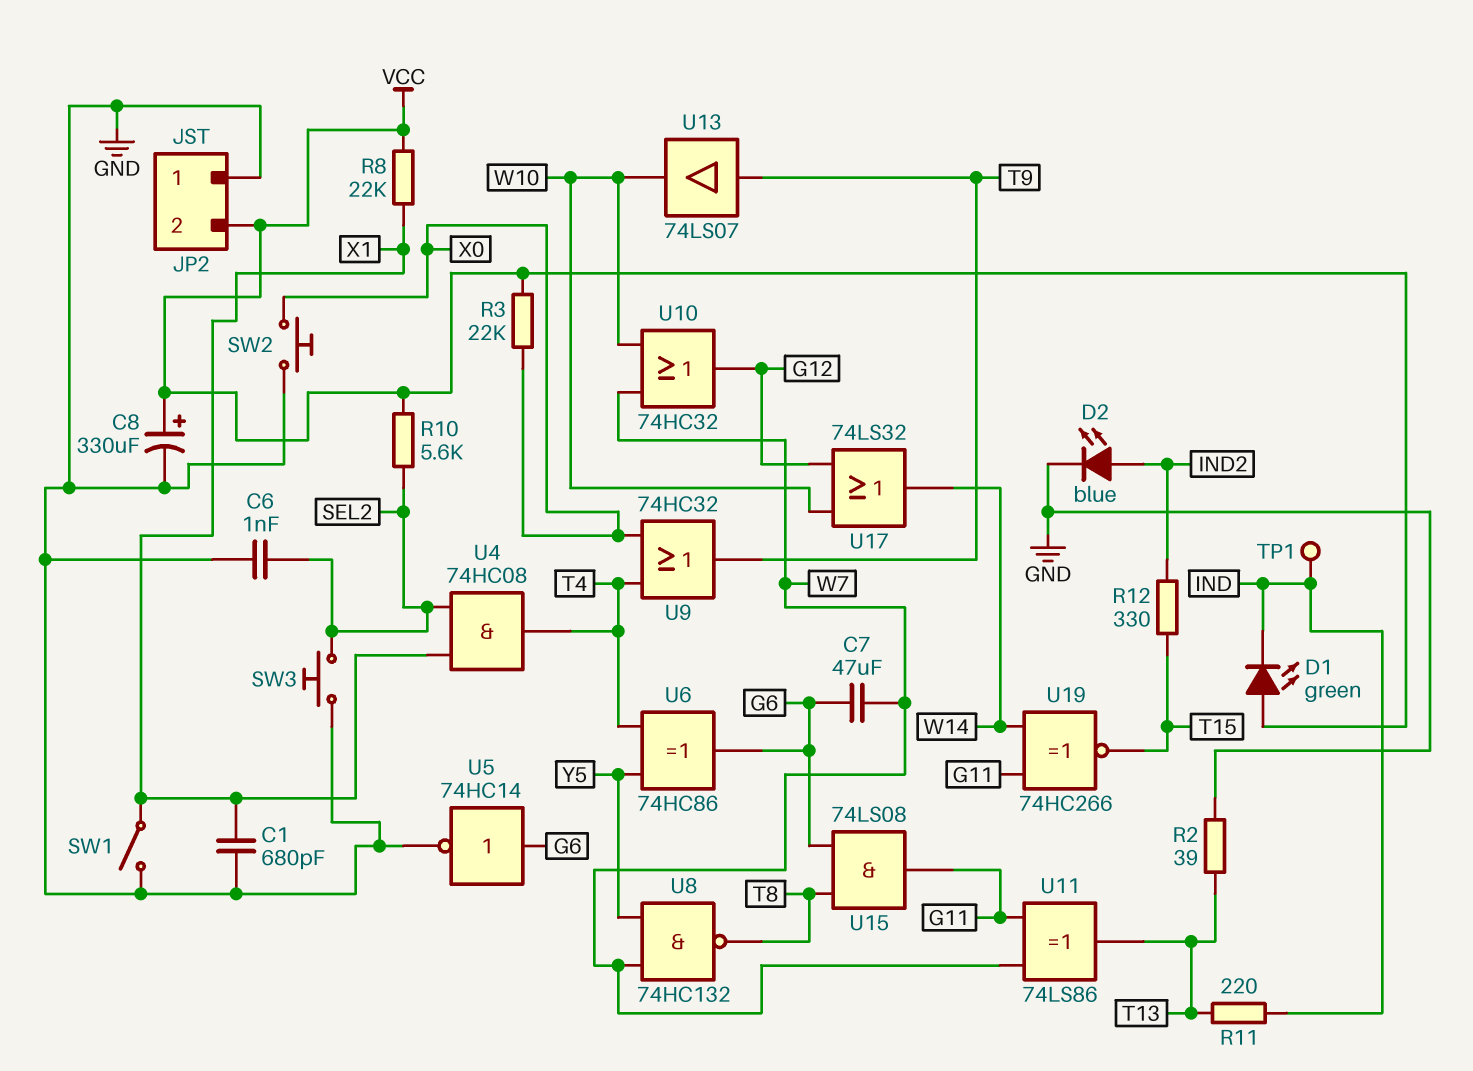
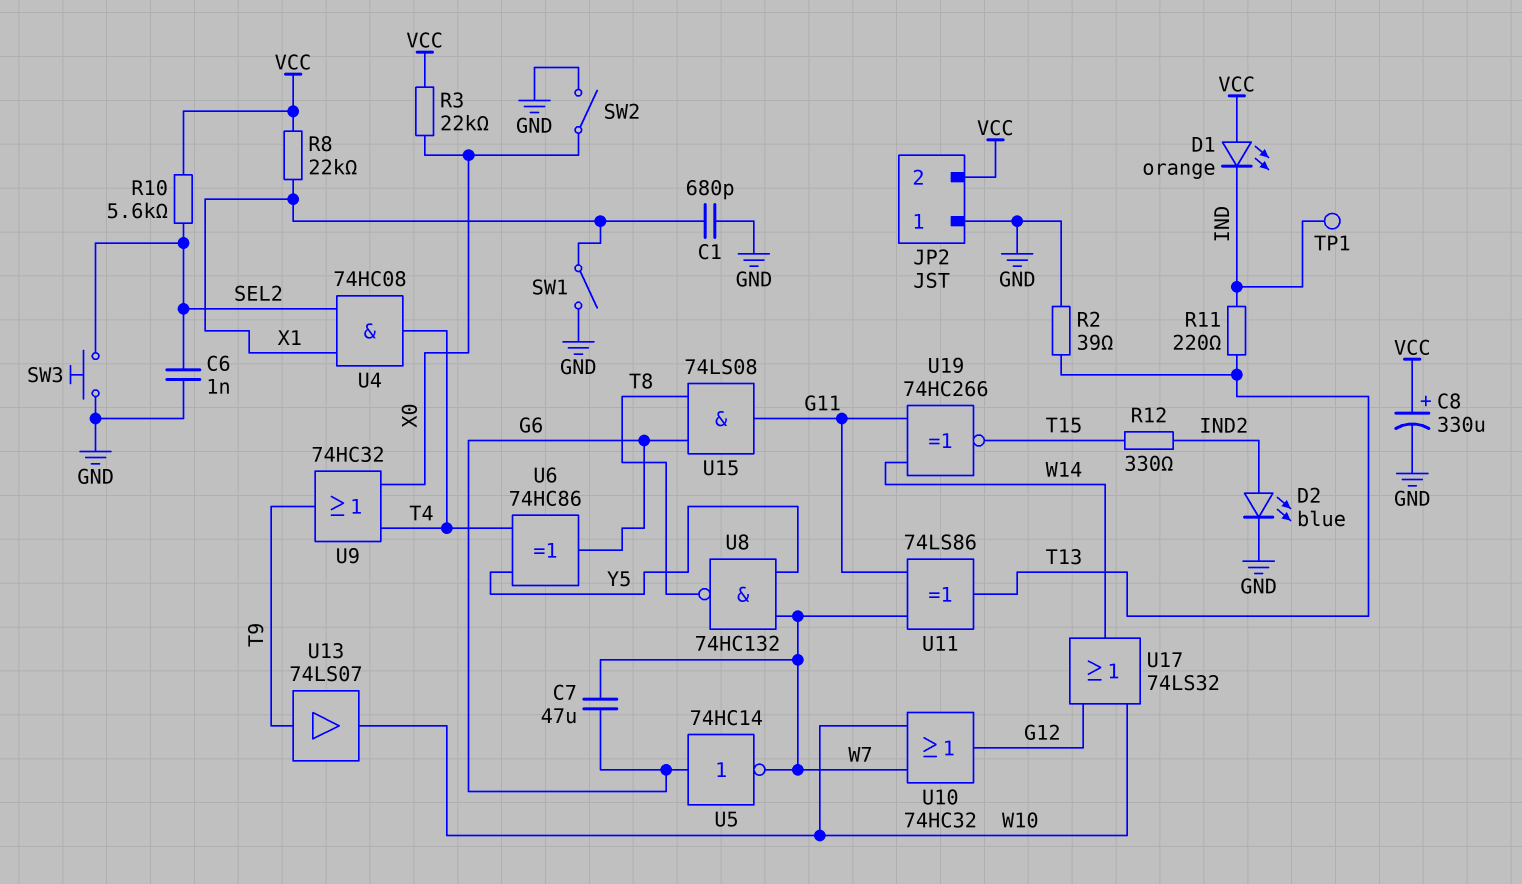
D1: LED green (A VCC, K IND) -> LED orange (A VCC, K IND)
SW2: button (GND, X0) -> switch (GND, X0)
U5: NOT 74HC14 (in G6, out GND) -> NOT 74HC14 (in G6, out W7)

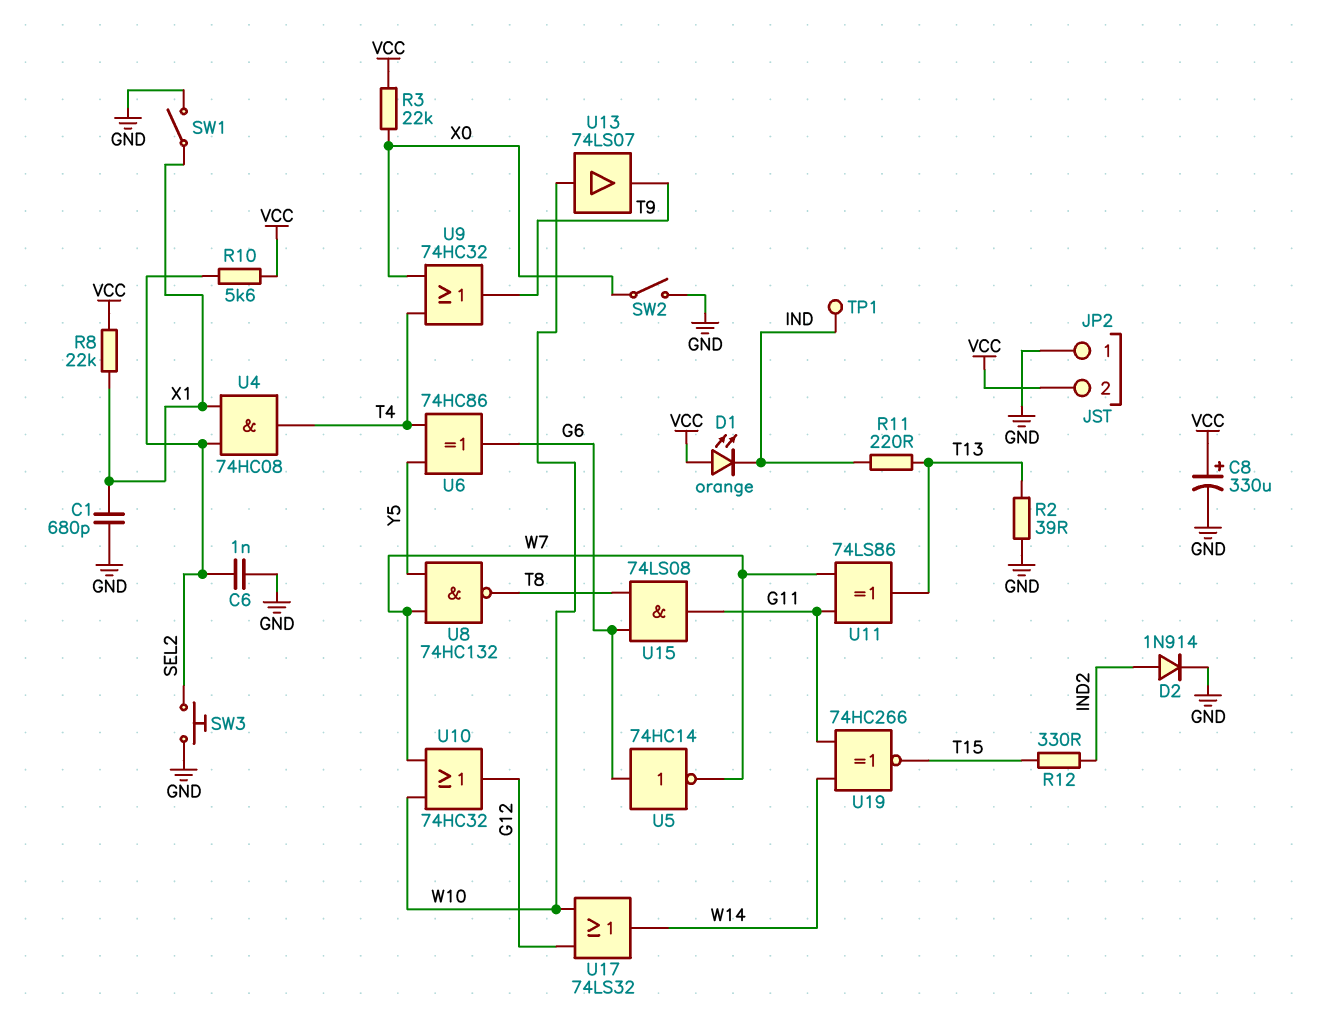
C7: 47uF (G6, W7) -> none
D2: LED blue (A IND2, K GND) -> diode 1N914 (A IND2, K GND)
U13: buffer 74LS07 (in T9, out W10) -> buffer 74LS07 (in W10, out T9)

